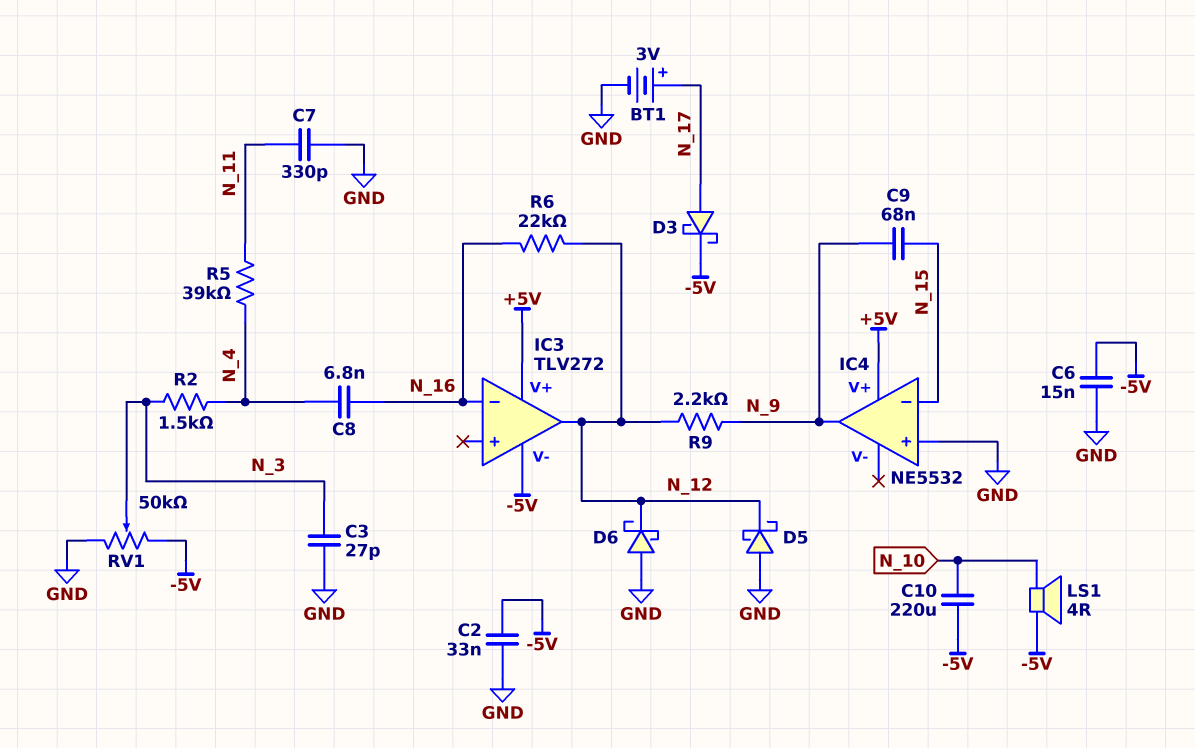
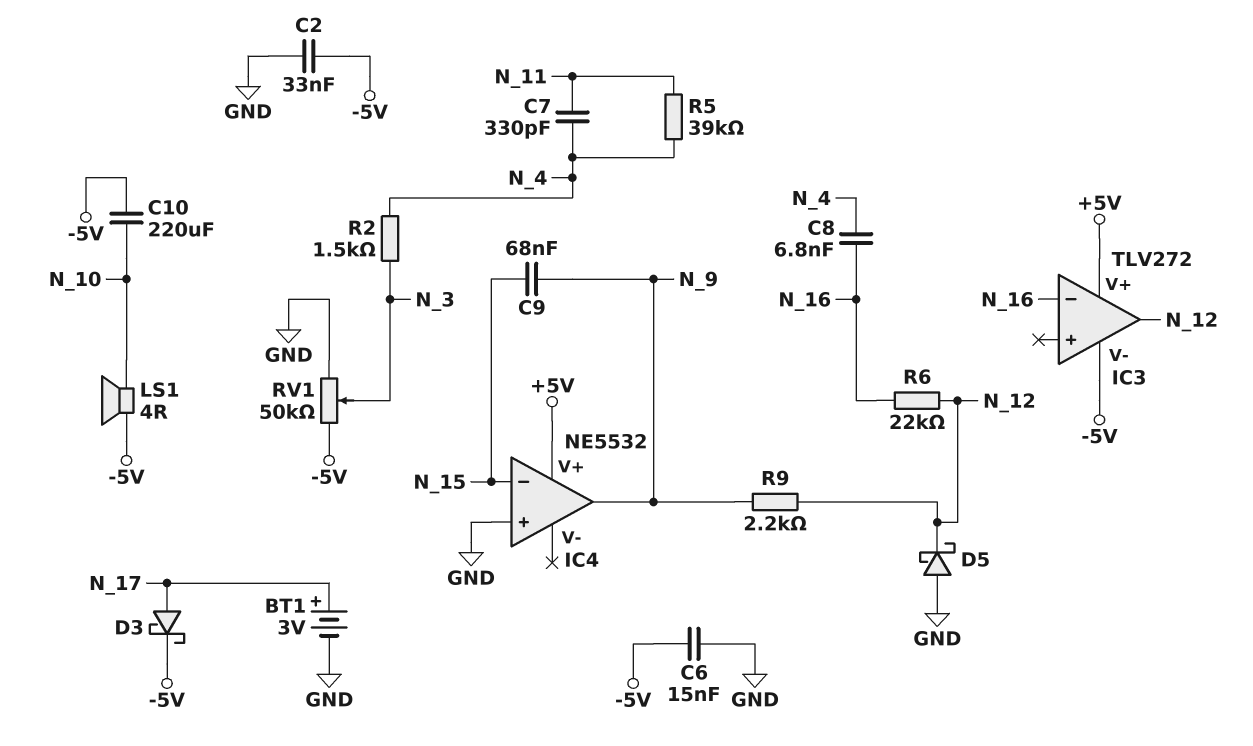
C3: 27pF (GND, N_3) -> none
C7: 330pF (GND, N_11) -> 330pF (N_4, N_11)
D6: schottky (A GND, K N_12) -> none

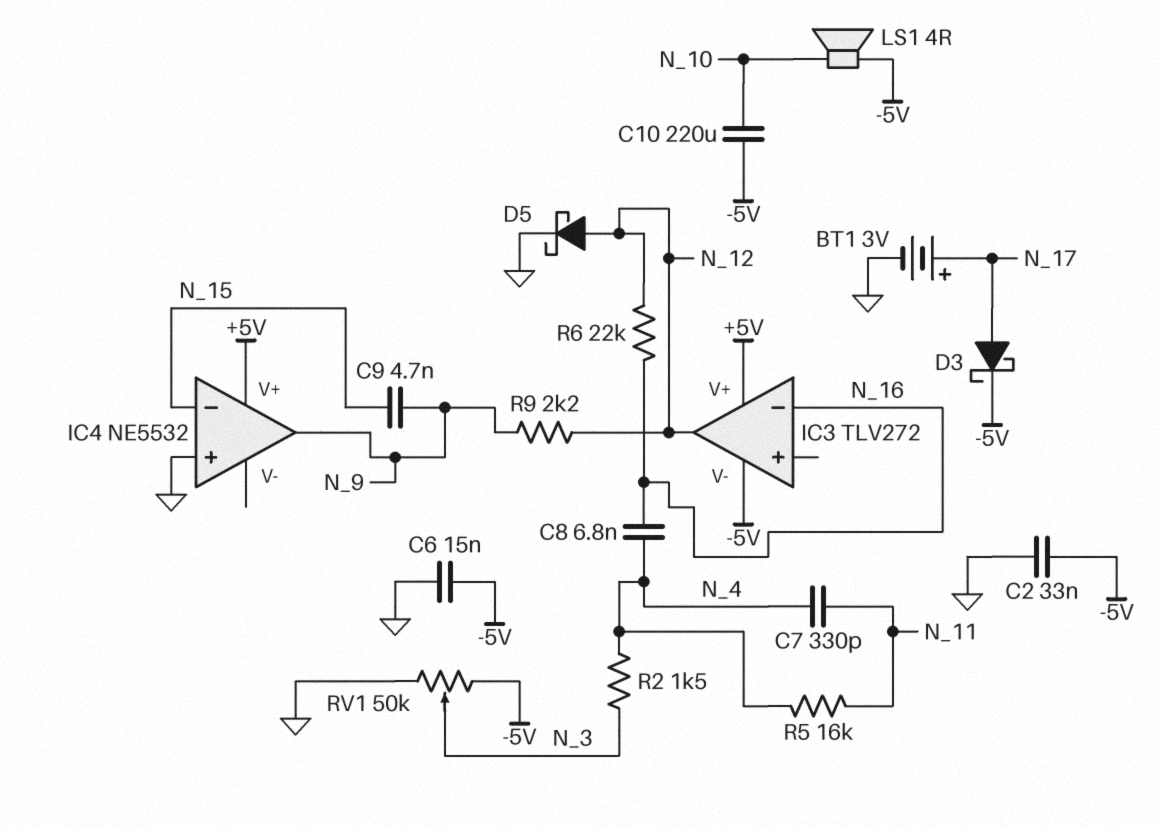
C9: 68nF (N_9, N_15) -> 4.7nF (N_9, N_15)
D5: schottky (A GND, K N_12) -> schottky (A N_12, K GND)
R5: 39k (N_4, N_11) -> 16k (N_4, N_11)

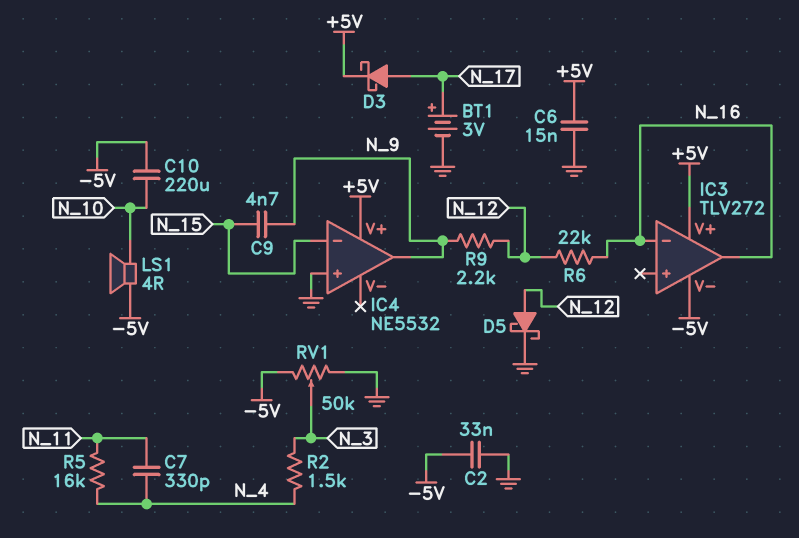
C6: 15nF (-5V, GND) -> 15nF (+5V, GND)
C8: 6.8nF (N_4, N_16) -> none
D3: schottky (A N_17, K -5V) -> schottky (A N_17, K +5V)
IC3 pin out: N_12 -> N_16

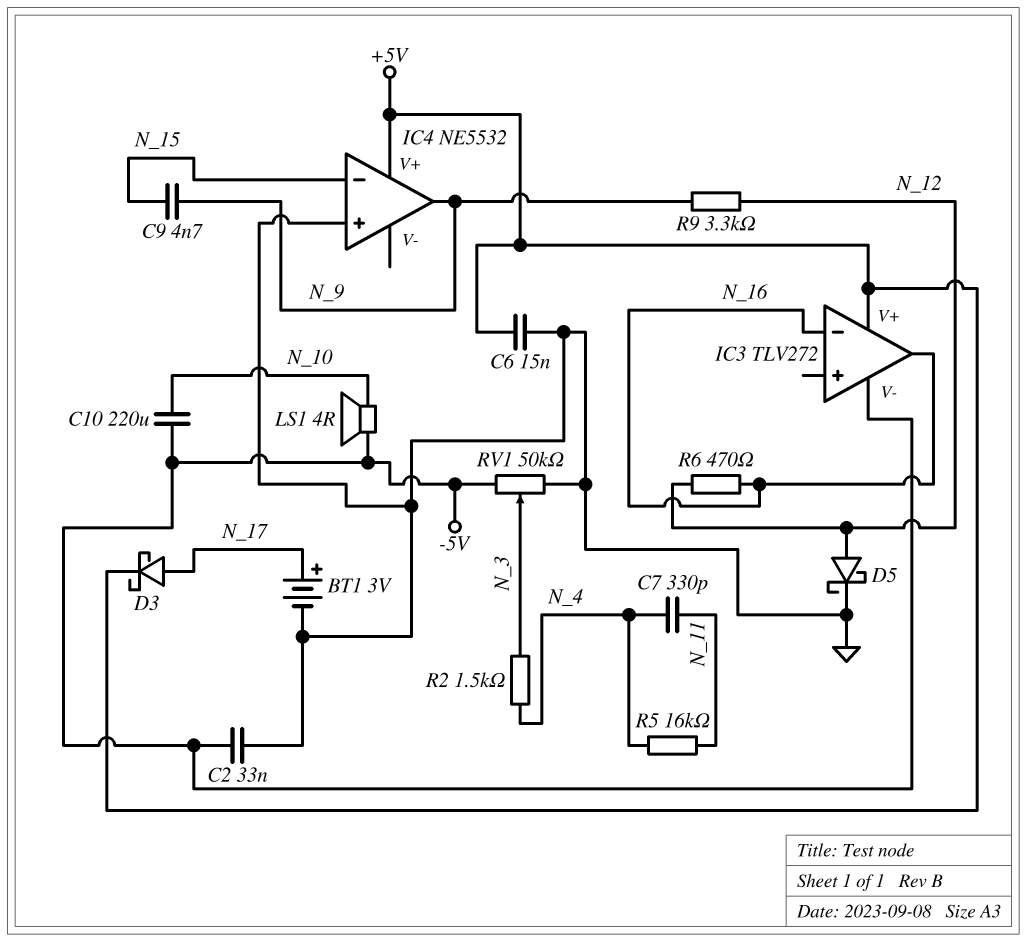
R6: 22k (N_12, N_16) -> 470 (N_12, N_16)
R9: 2.2k (N_9, N_12) -> 3.3k (N_9, N_12)

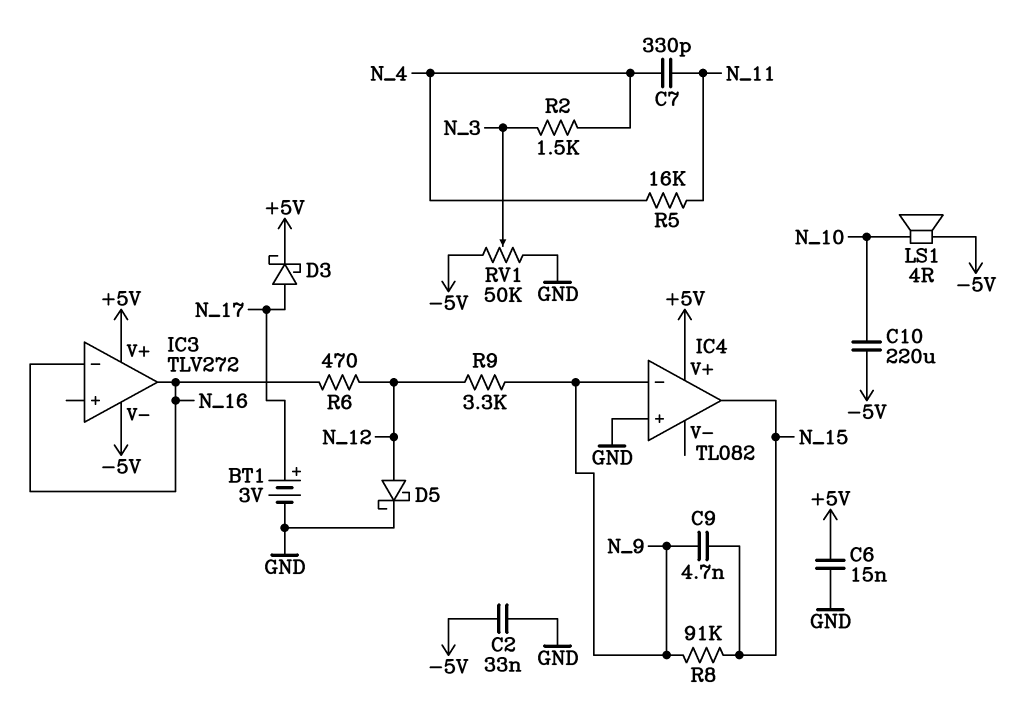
IC4: NE5532 -> TL082
IC4 pin in-: N_15 -> N_9
IC4 pin out: N_9 -> N_15
R8: none -> 91k (N_9, N_15)

